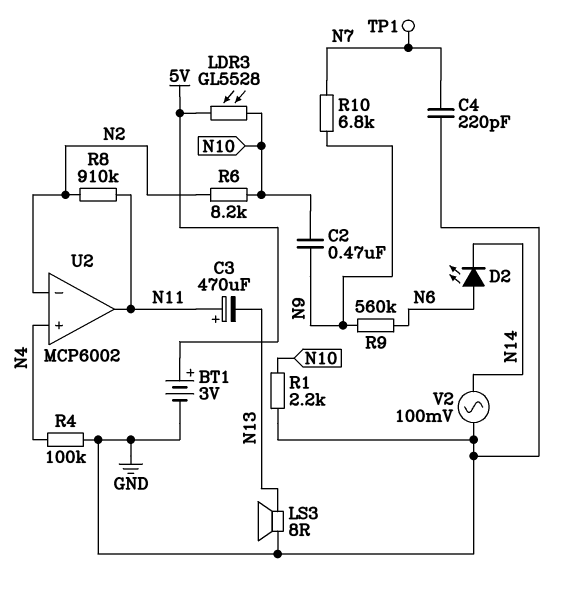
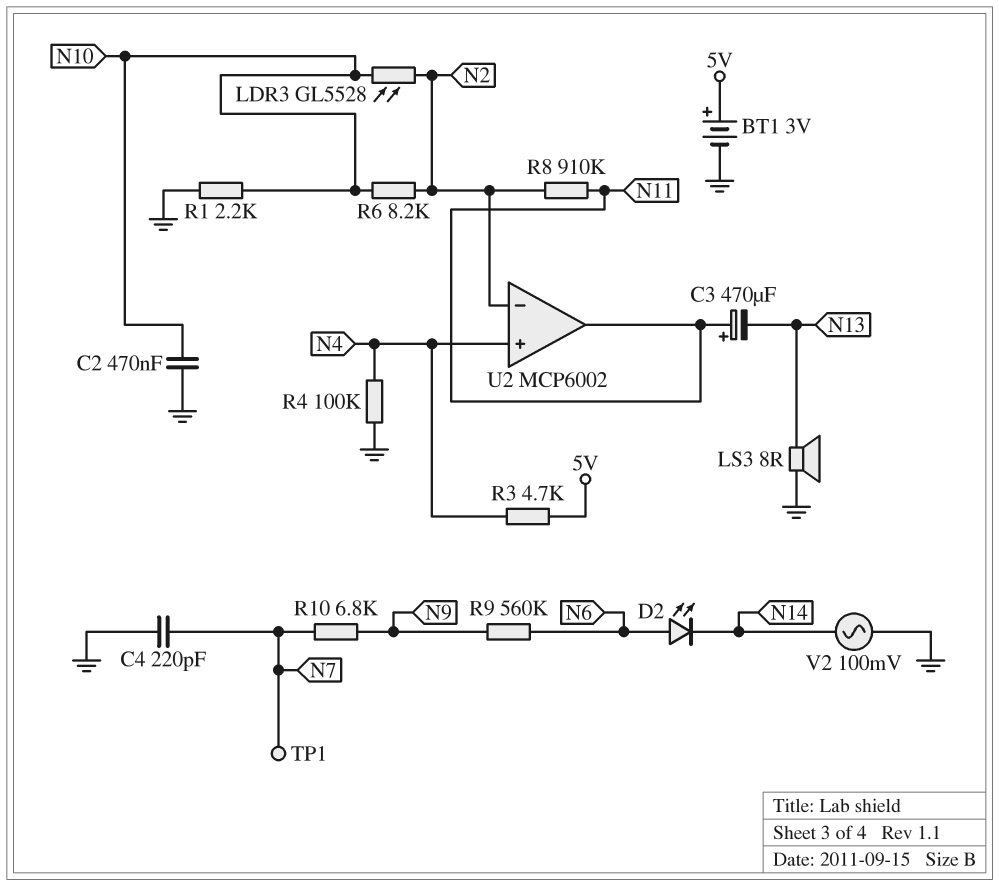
C2: 470nF (N9, N10) -> 470nF (GND, N10)
LDR3: GL5528 (5V, N10) -> GL5528 (N2, N10)
R3: none -> 4.7k (5V, N4)

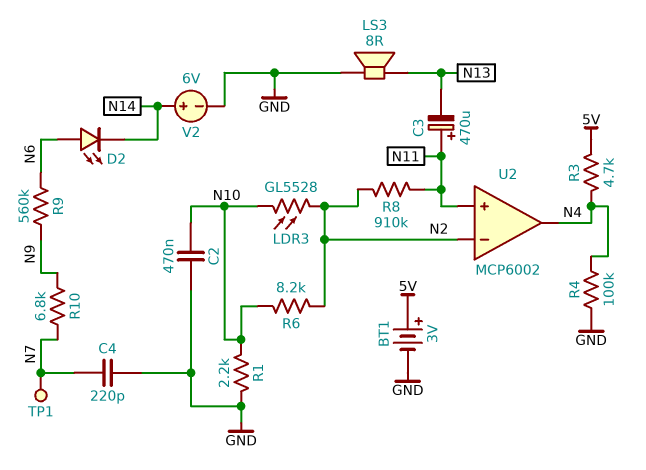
U2 pin in+: N4 -> N11
U2 pin out: N11 -> N4
V2: AC 100mV (GND, N14) -> 6V (plus N14, minus GND)

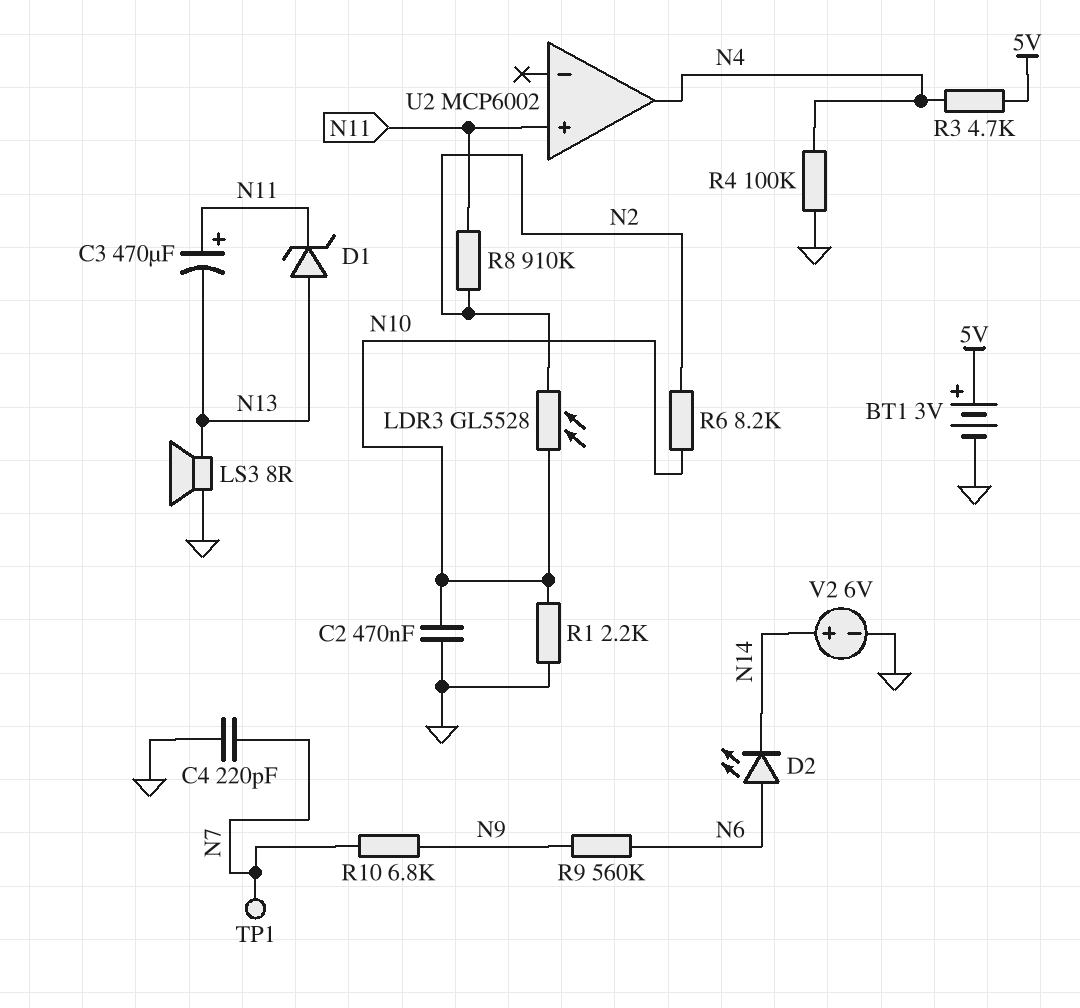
D1: none -> zener (A N13, K N11)
U2 pin in-: N2 -> none

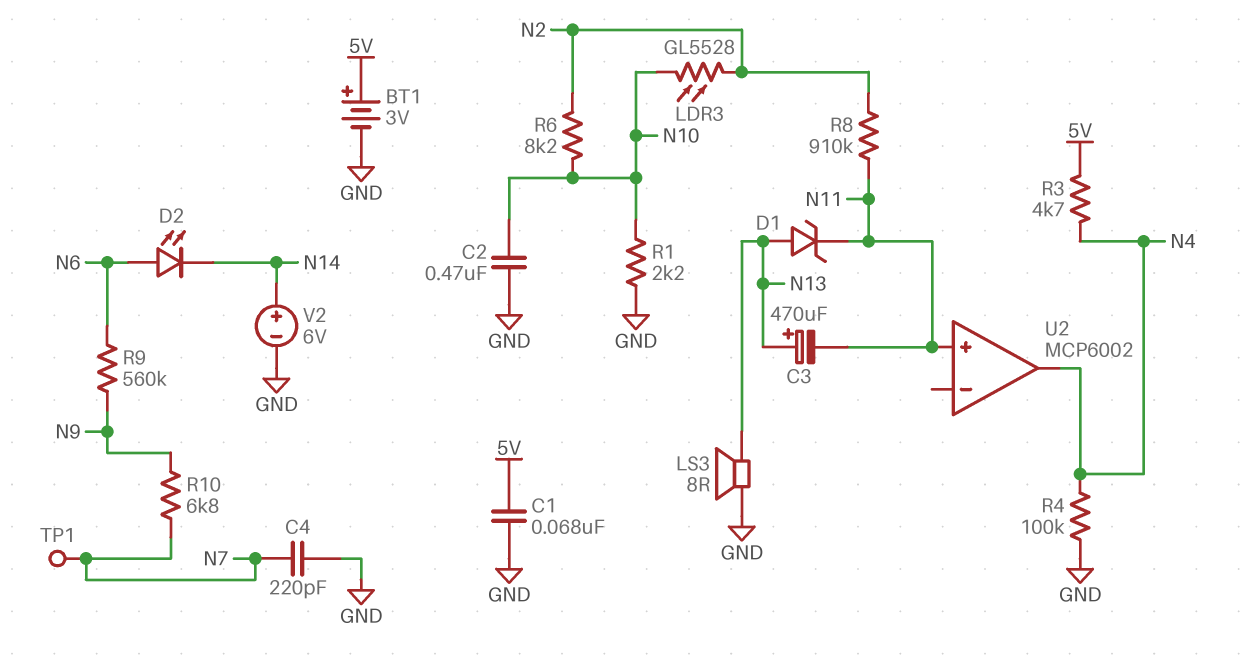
C1: none -> 68nF (5V, GND)
C3: 470uF (plus N11, minus N13) -> 470uF (plus N13, minus N11)

